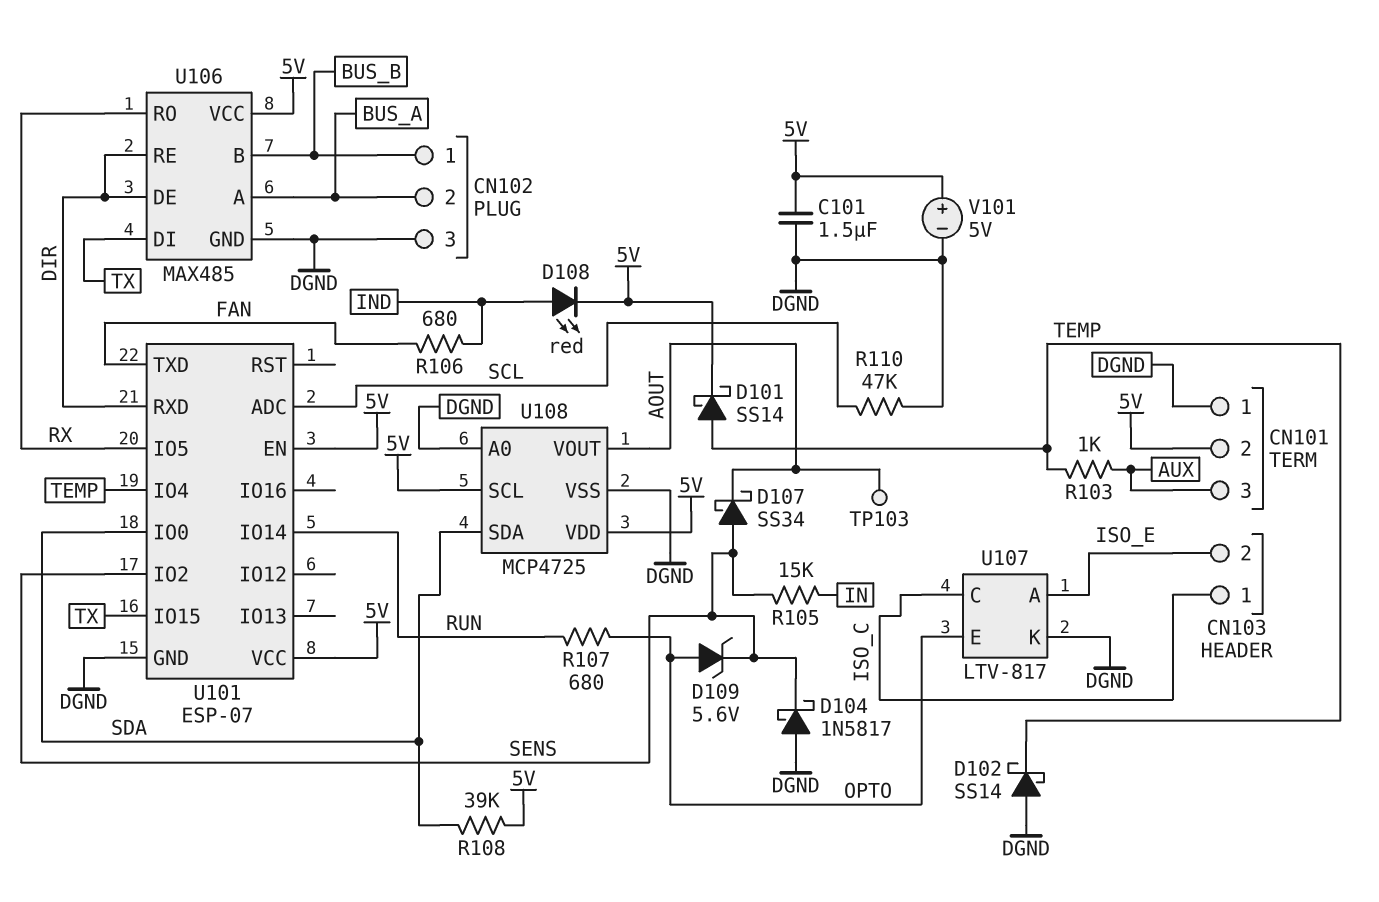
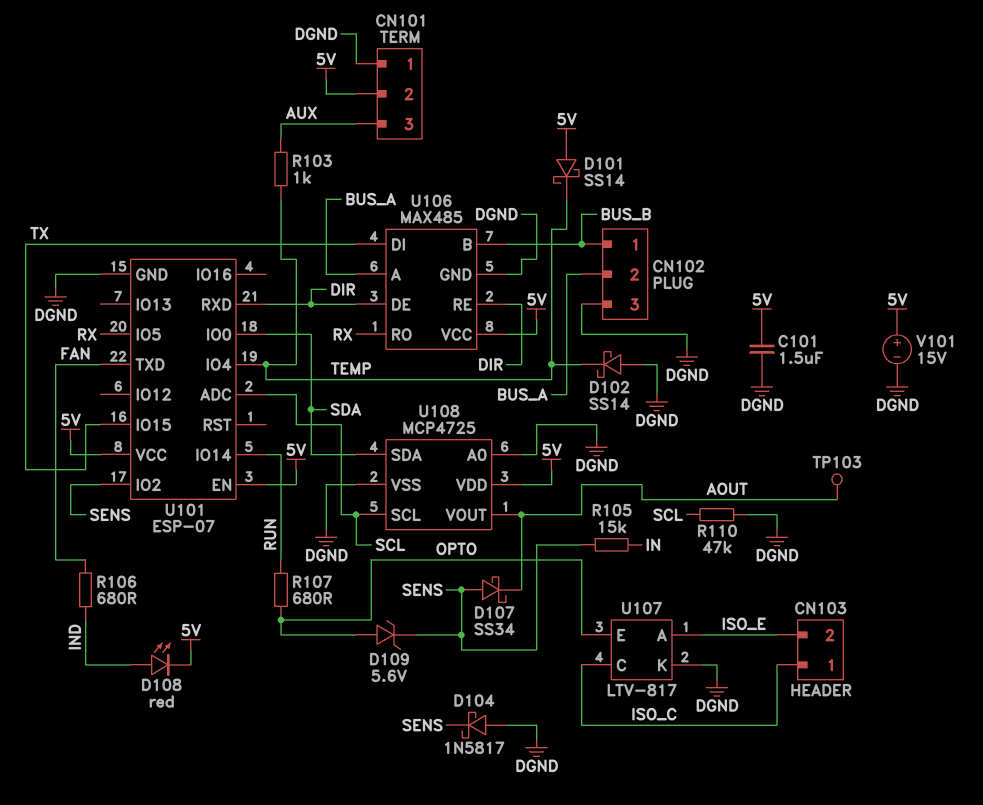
D101: schottky SS14 (A TEMP, K 5V) -> schottky SS14 (A 5V, K TEMP)
R108: 39k (5V, SDA) -> none
U108 pin SCL: 5V -> SCL
V101: 5V (plus 5V, minus DGND) -> 15V (plus 5V, minus DGND)

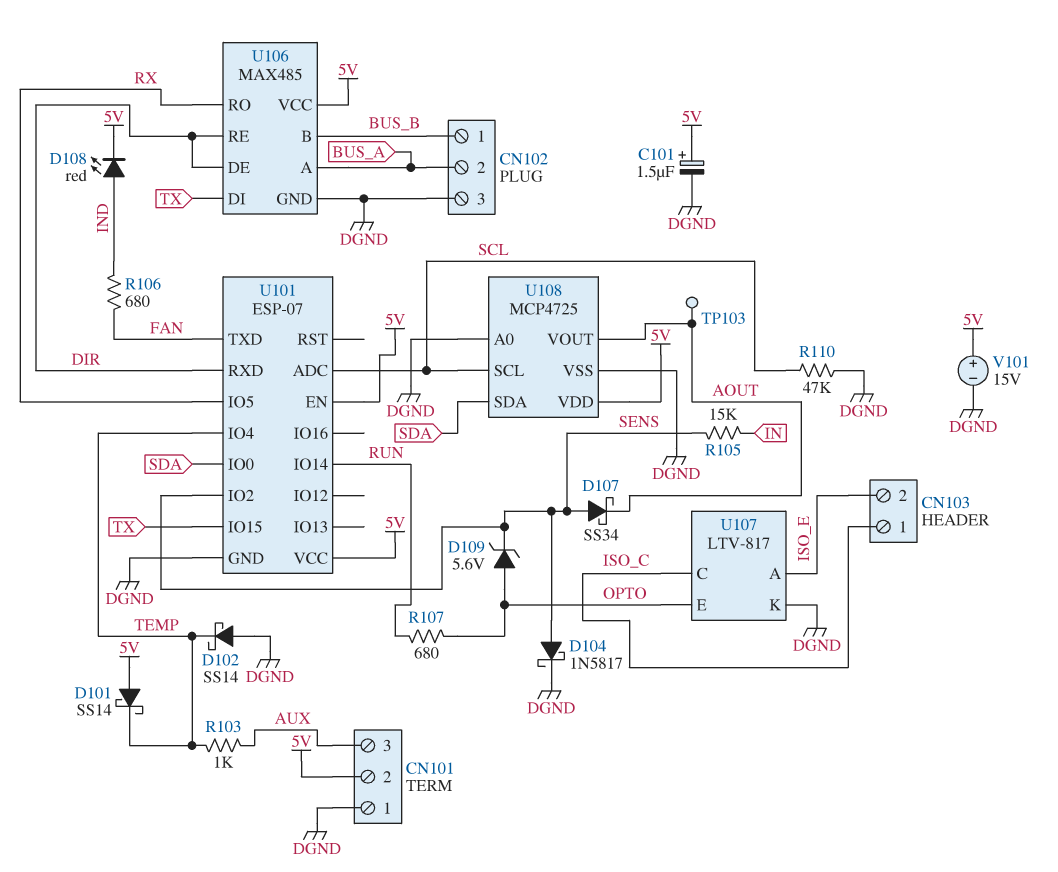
C101: 1.5uF (5V, DGND) -> 1.5uF (plus 5V, minus DGND)
D104: schottky 1N5817 (A DGND, K SENS) -> schottky 1N5817 (A SENS, K DGND)

